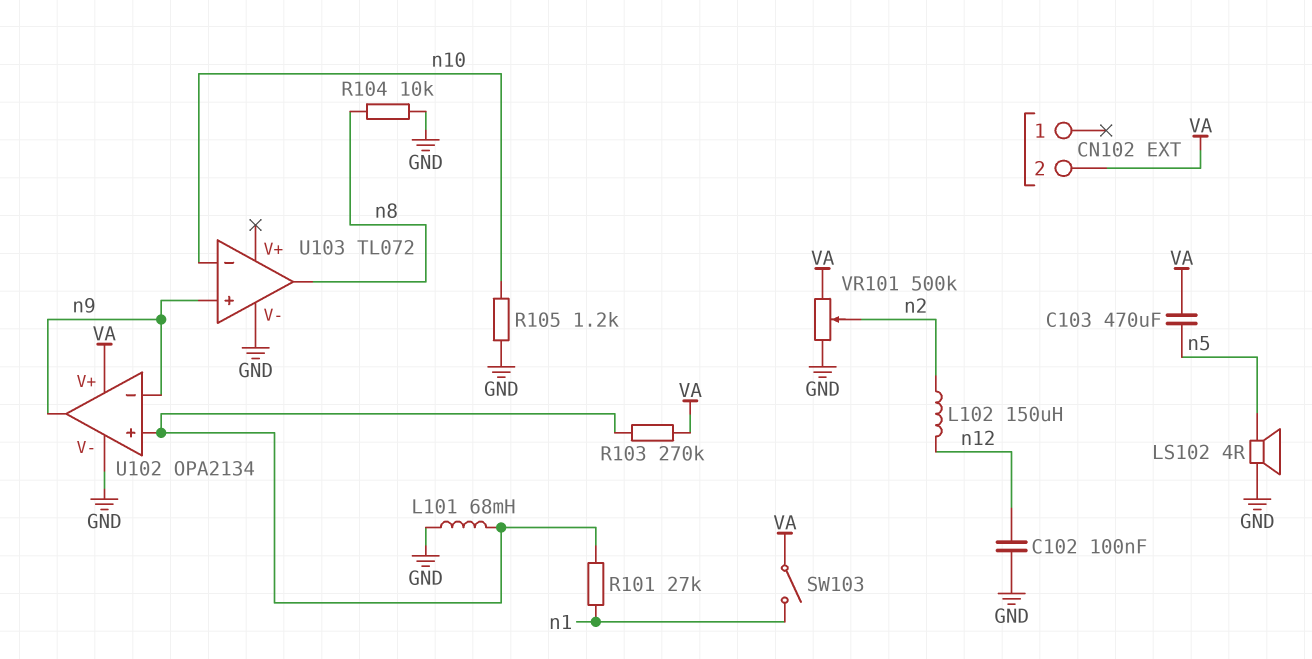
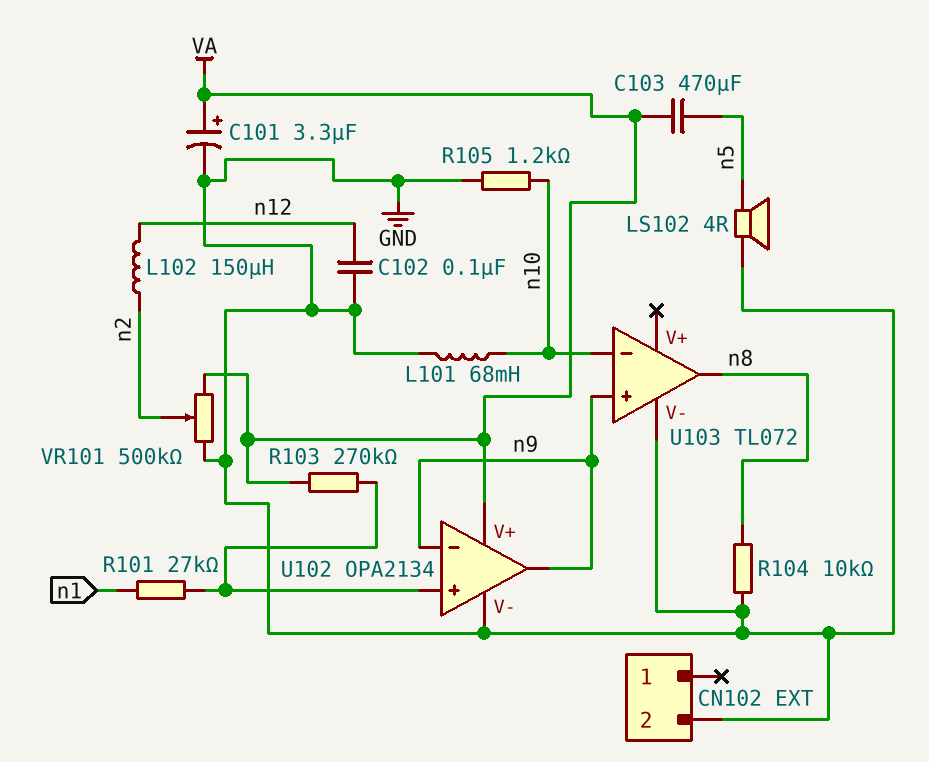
C101: none -> 3.3uF (plus VA, minus GND)
CN102 pin 2: VA -> GND
L101: 68mH (GND, U102/in+) -> 68mH (GND, n10)
SW103: switch (VA, n1) -> none

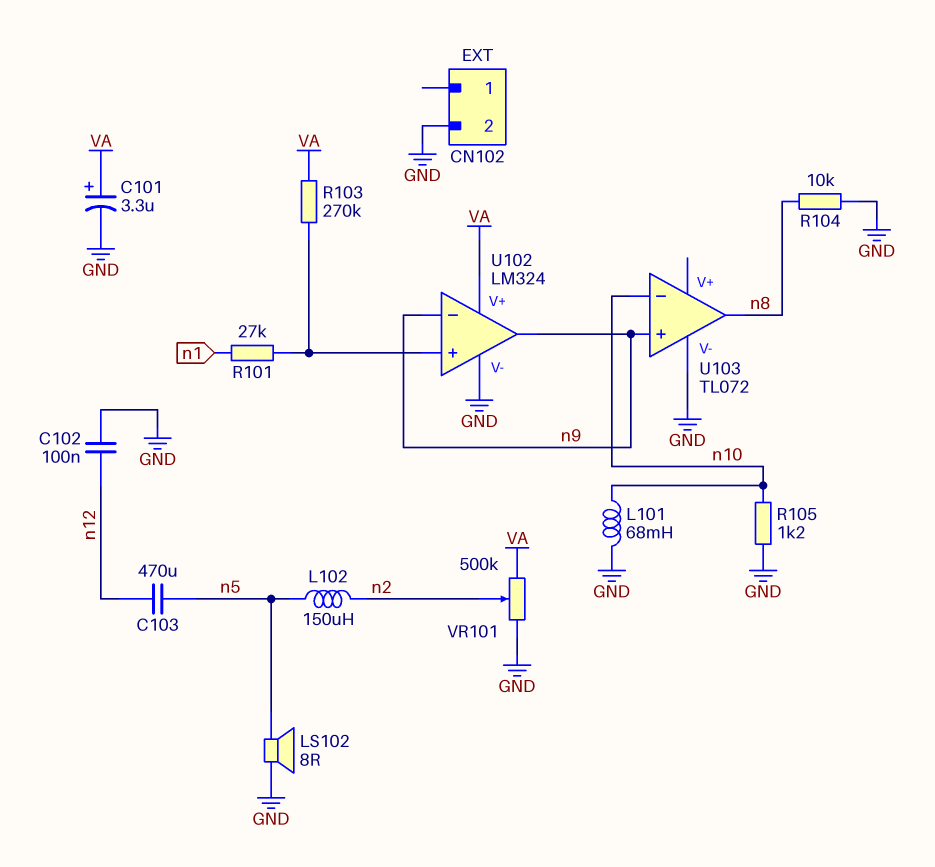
C103: 470uF (VA, n5) -> 470uF (n5, n12)
L102: 150uH (n2, n12) -> 150uH (n2, n5)
LS102: speaker 4R (GND, n5) -> speaker 8R (GND, n5)
U102: OPA2134 -> LM324

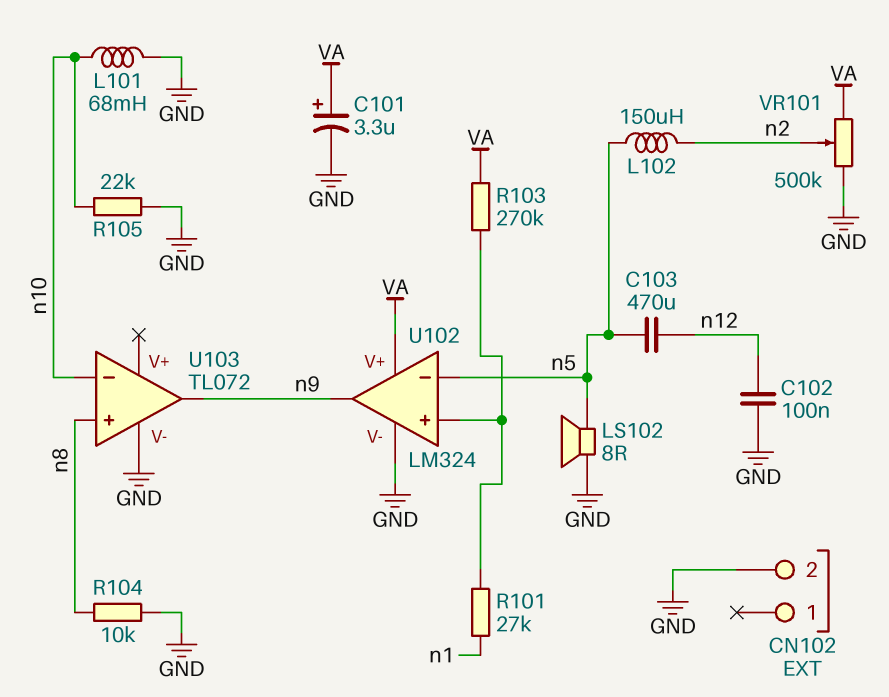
R105: 1.2k (GND, n10) -> 22k (GND, n10)
U102 pin in-: n9 -> n5
U103 pin in+: n9 -> n8
U103 pin out: n8 -> n9

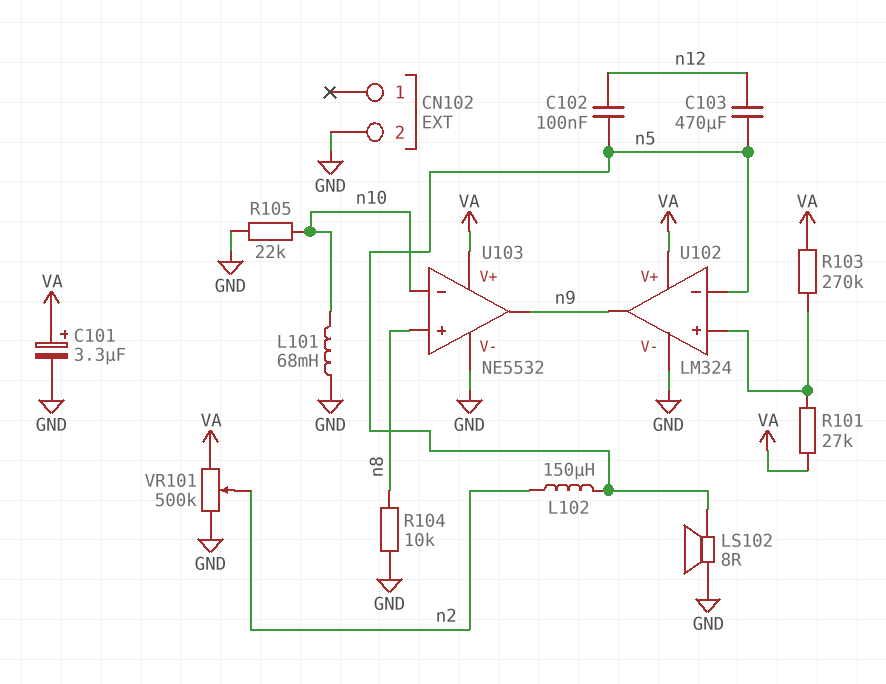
C102: 100nF (GND, n12) -> 100nF (n5, n12)
R101: 27k (U102/in+, n1) -> 27k (U102/in+, VA)
U103: TL072 -> NE5532
U103 pin V+: none -> VA

